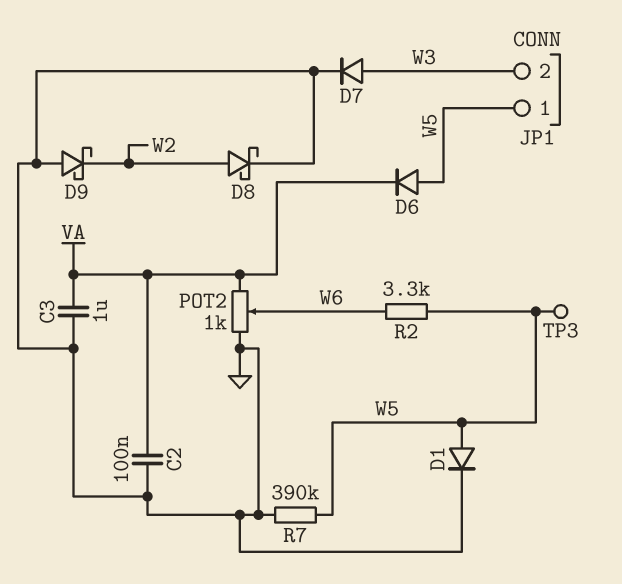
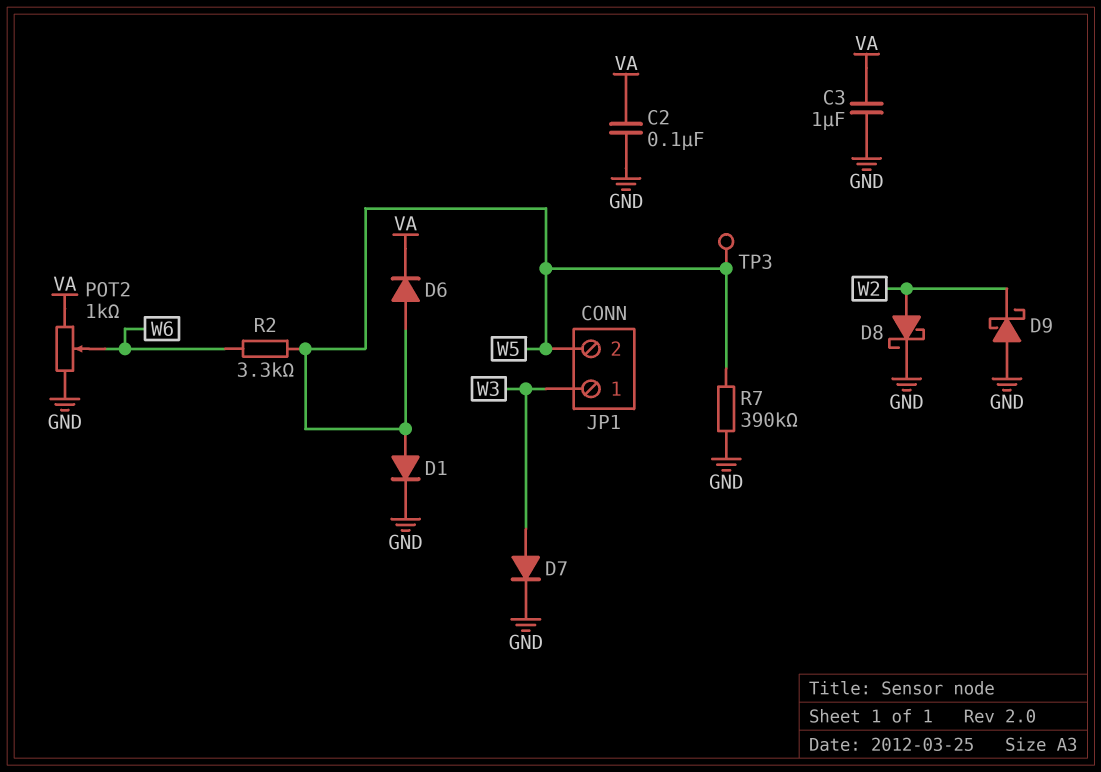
JP1 pin 1: W5 -> W3
JP1 pin 2: W3 -> W5

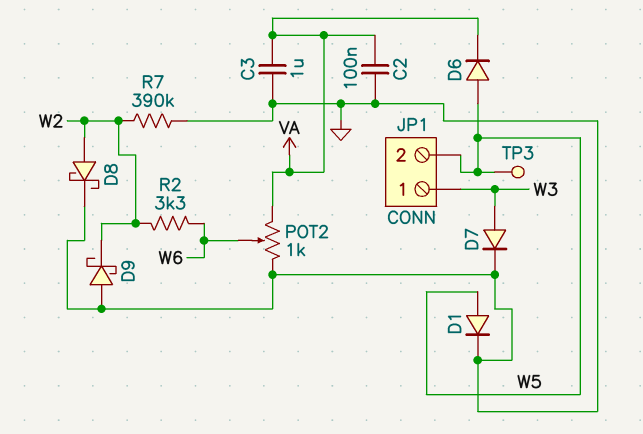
R2: 3.3k (W5, W6) -> 3.3k (W2, W6)
R7: 390k (GND, W5) -> 390k (GND, W2)

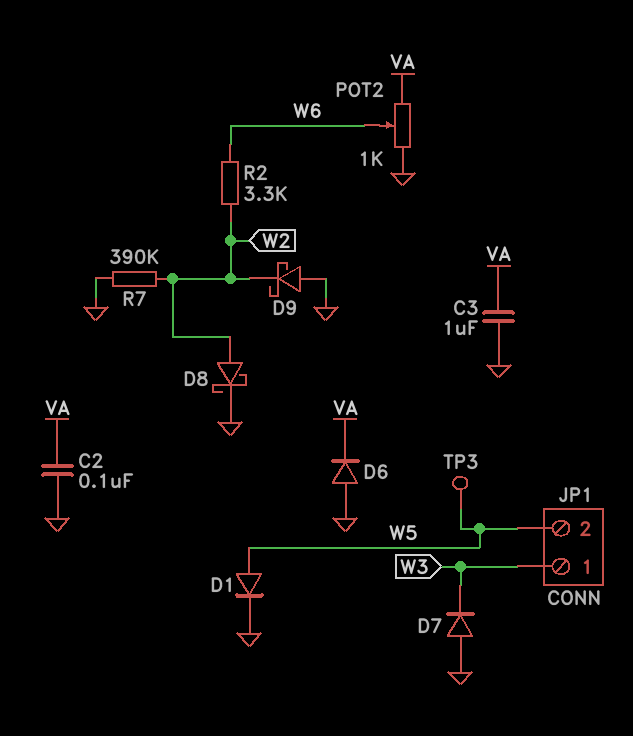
D6: diode (A W5, K VA) -> diode (A GND, K VA)
D7: diode (A W3, K GND) -> diode (A GND, K W3)

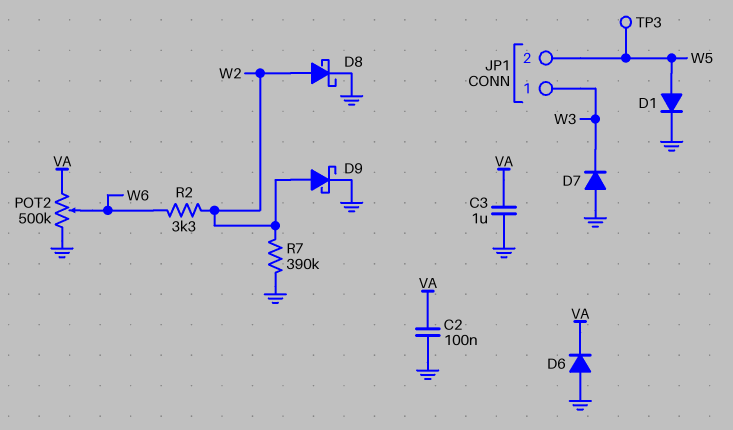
D9: schottky (A GND, K W2) -> schottky (A W2, K GND)
POT2: 1k (GND, VA, wiper W6) -> 500k (GND, VA, wiper W6)

